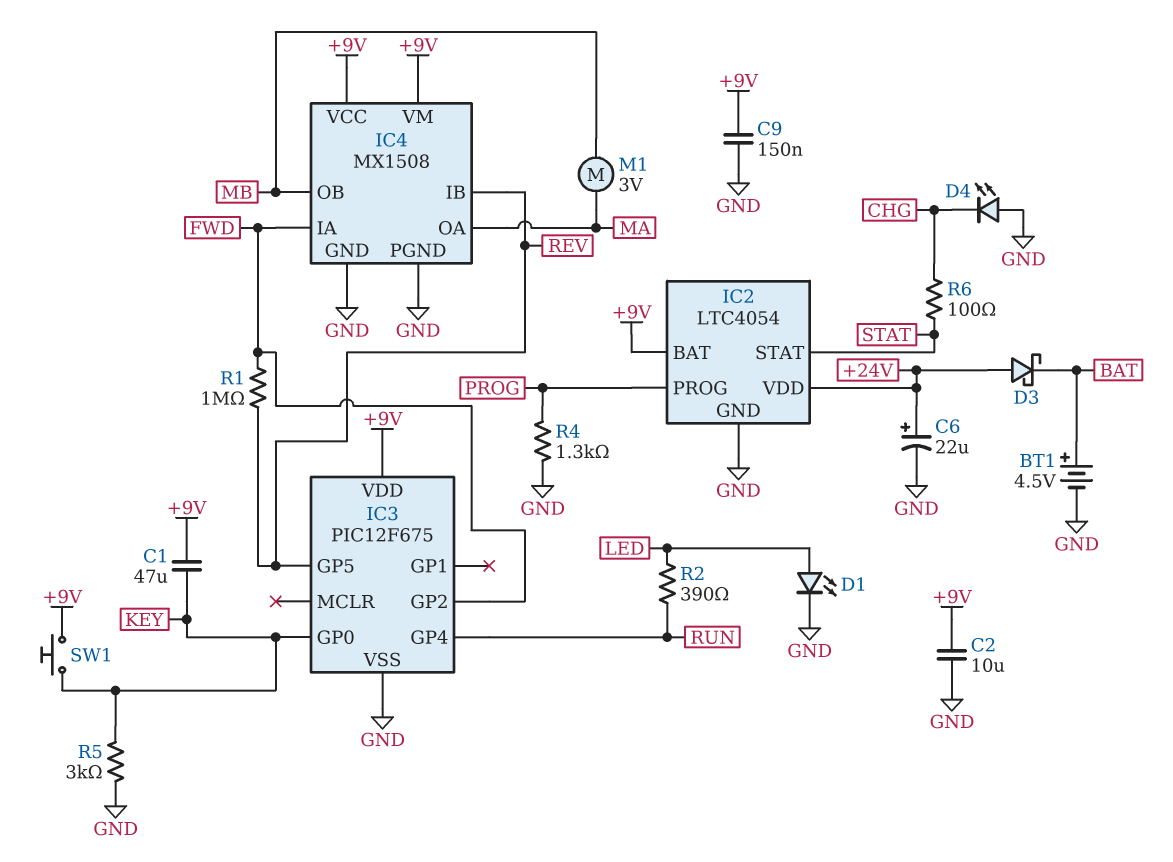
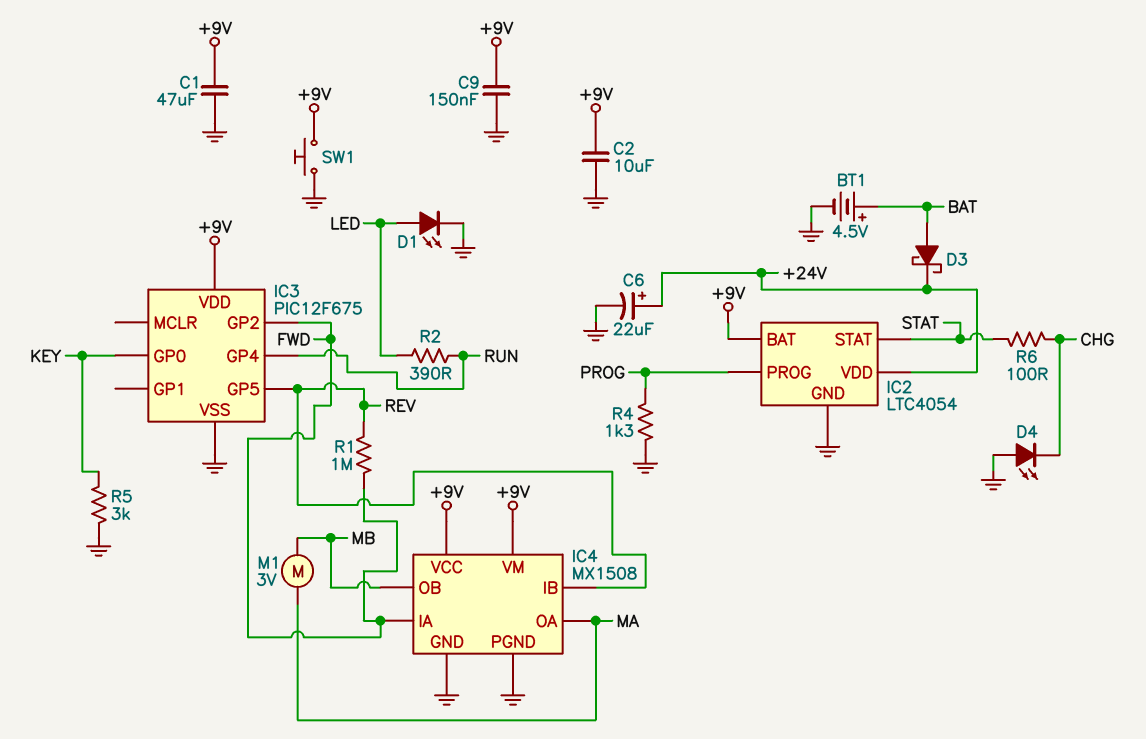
C1: 47uF (+9V, KEY) -> 47uF (+9V, GND)
D3: schottky (A +24V, K BAT) -> schottky (A BAT, K +24V)
SW1: button (+9V, KEY) -> button (+9V, GND)

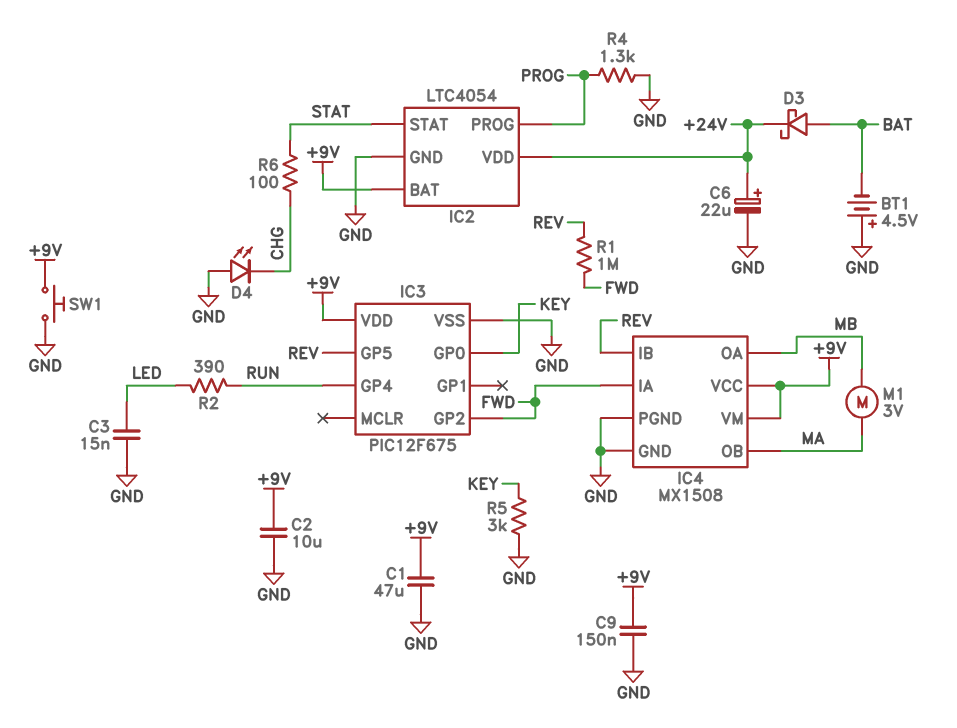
BT1: 4.5V (plus BAT, minus GND) -> 4.5V (plus GND, minus BAT)
C3: none -> 15nF (GND, LED)
D1: LED (A LED, K GND) -> none
IC4 pin OA: MA -> MB
IC4 pin OB: MB -> MA

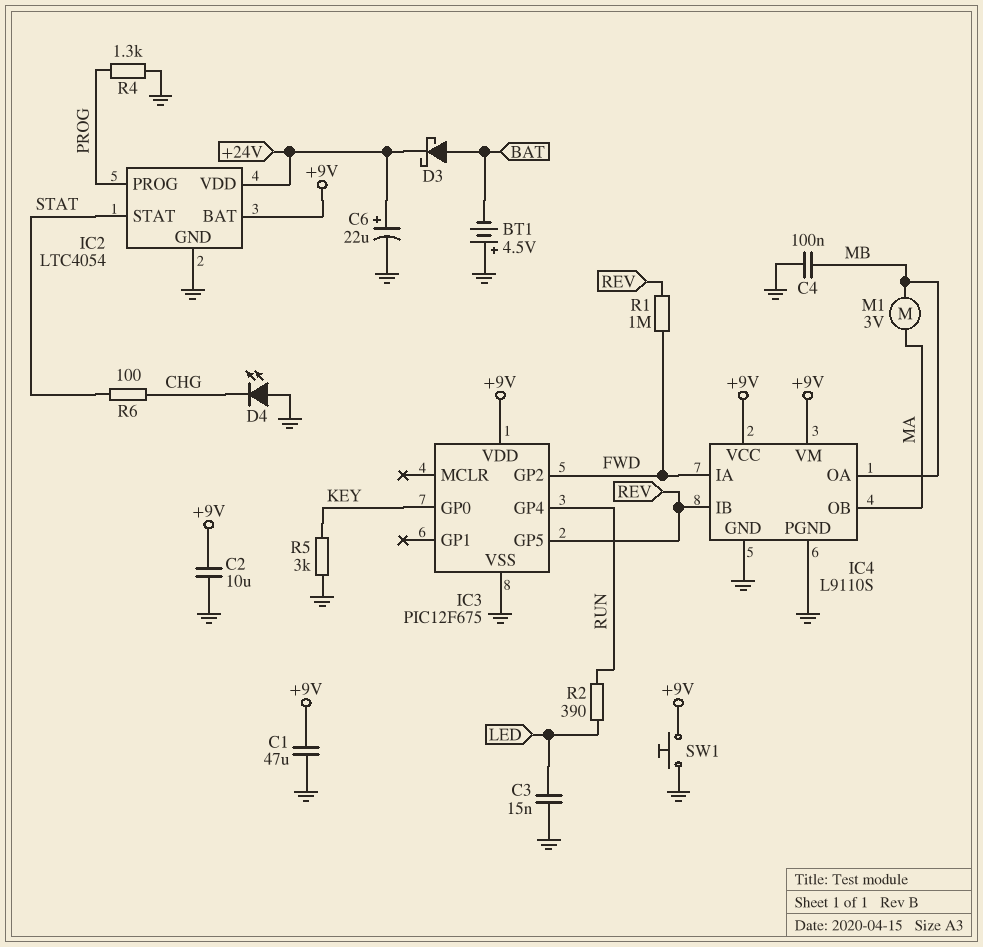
C4: none -> 100nF (GND, MB)
C9: 150nF (+9V, GND) -> none
IC4: MX1508 -> L9110S

